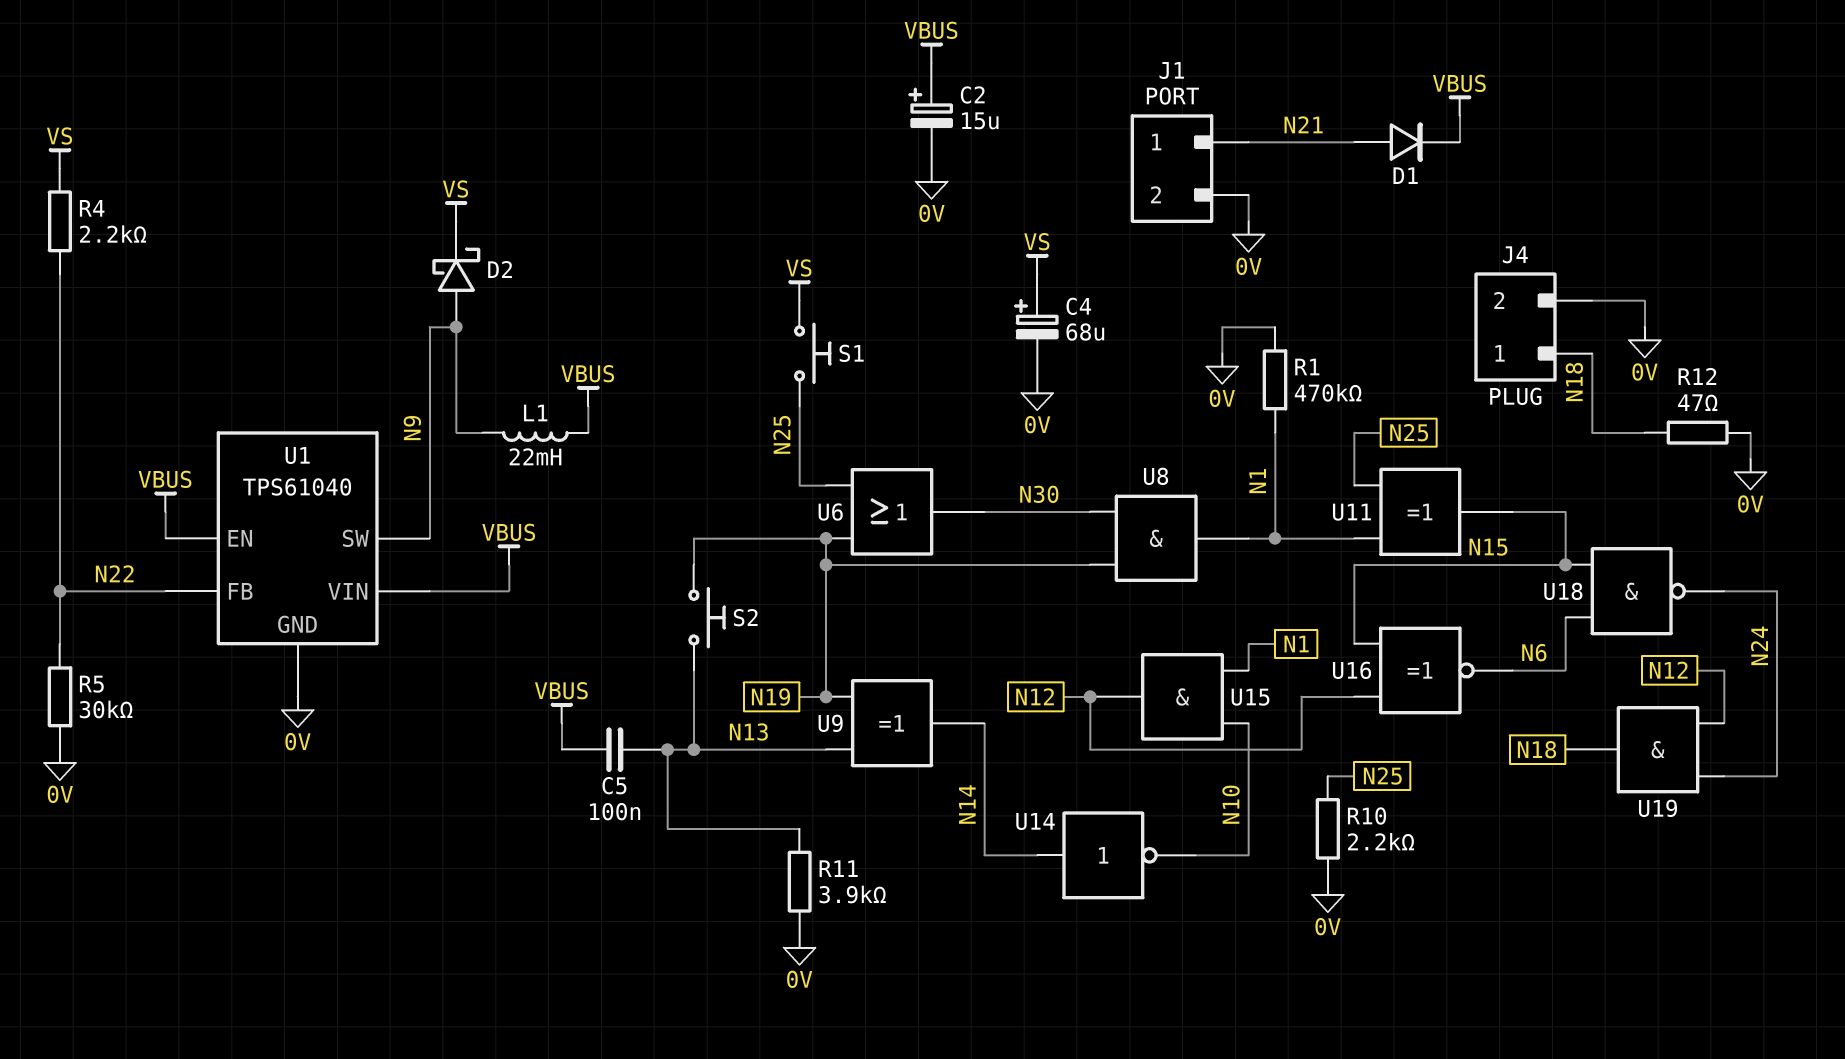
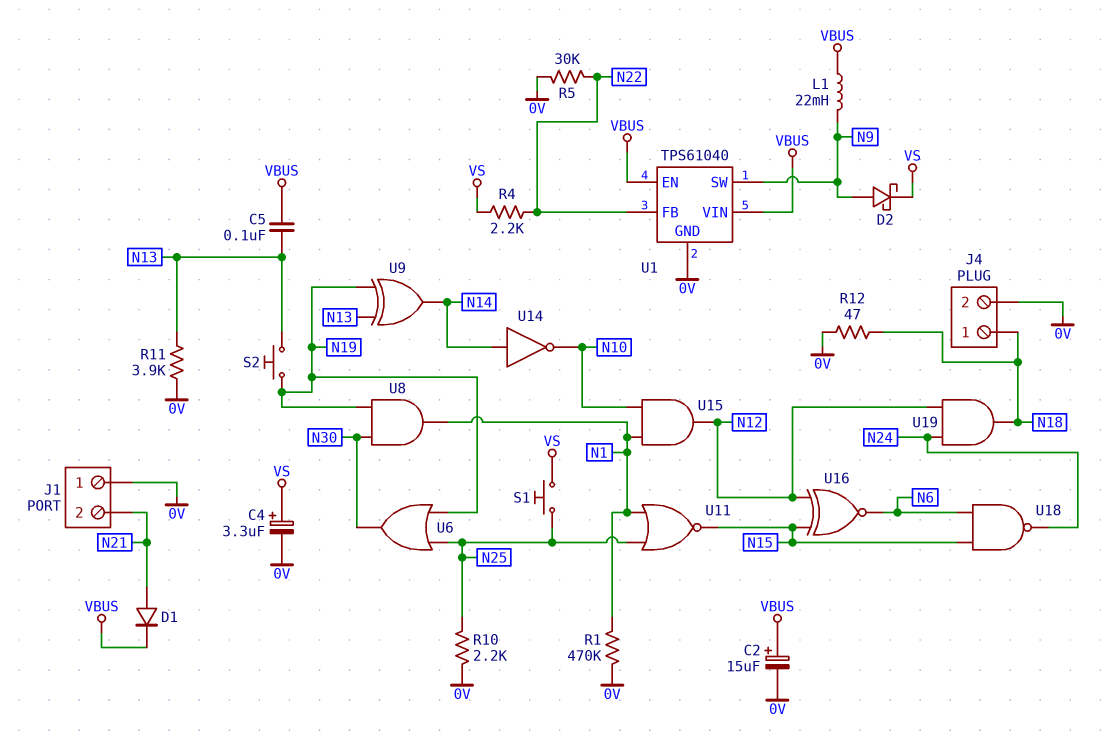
C4: 68uF (plus VS, minus 0V) -> 3.3uF (plus VS, minus 0V)
J1 pin 1: N21 -> 0V
J1 pin 2: 0V -> N21
U11: XOR (in N1, in N25, out N15) -> NOR (in N1, in N25, out N15)

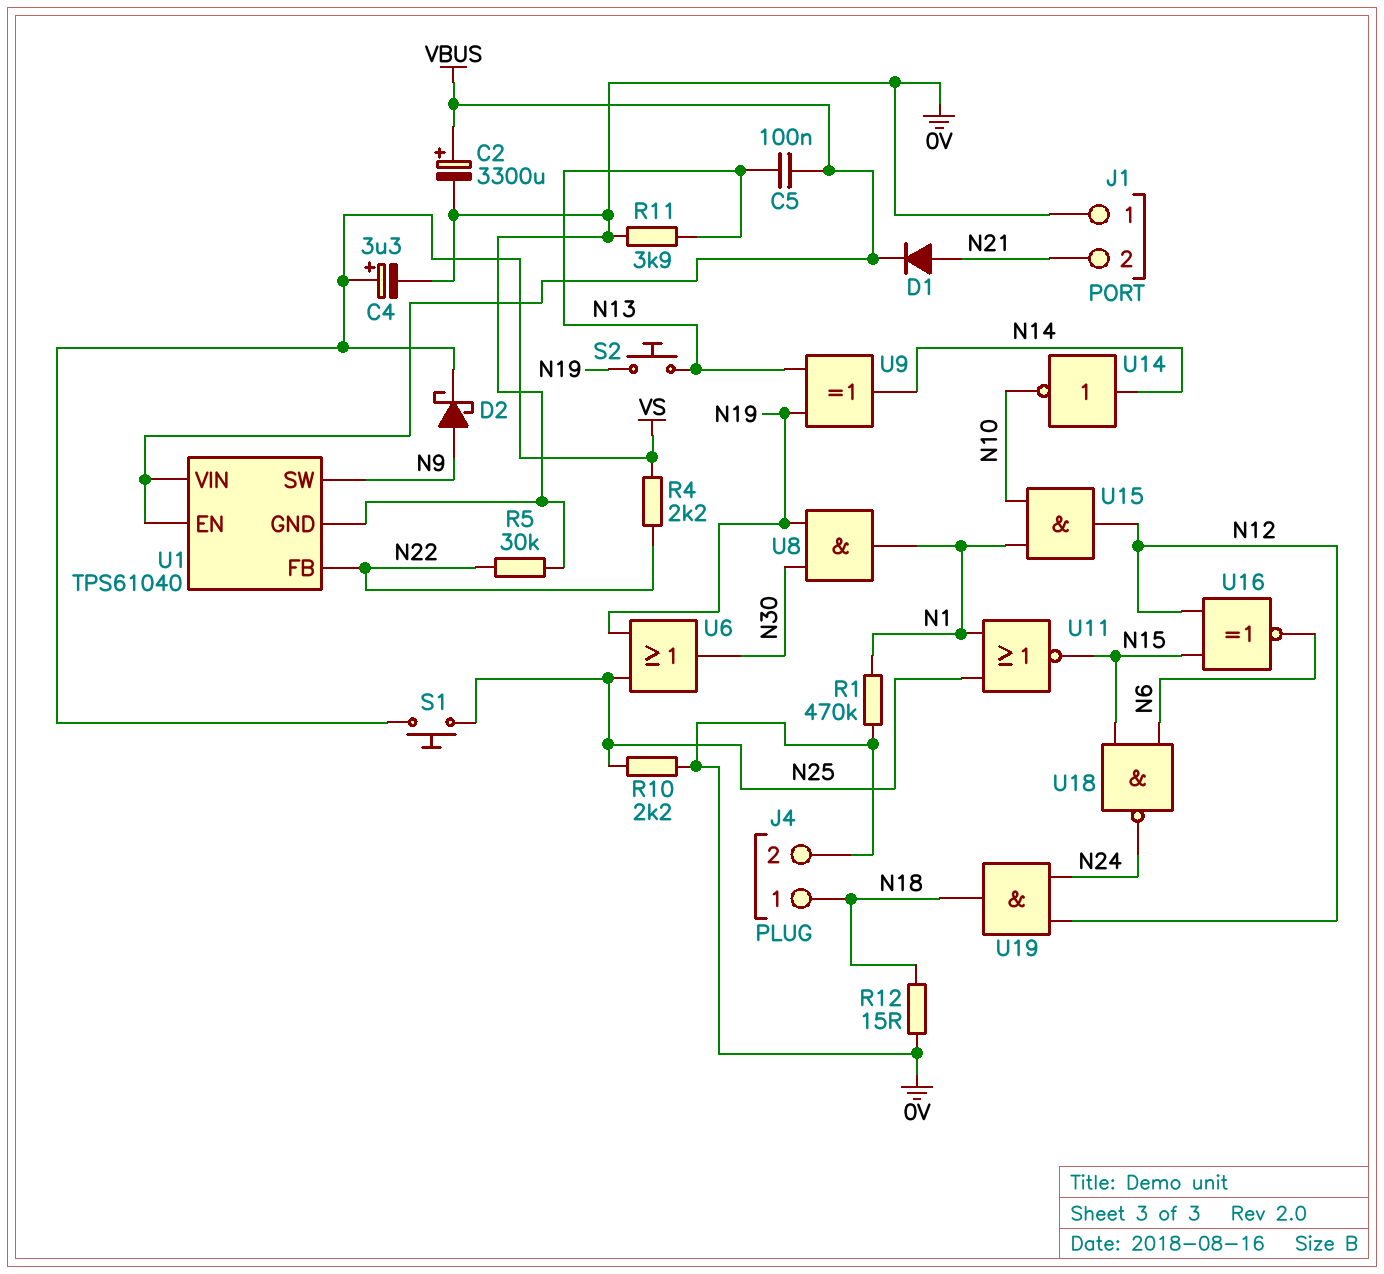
C2: 15uF (plus VBUS, minus 0V) -> 3300uF (plus VBUS, minus 0V)
L1: 22mH (N9, VBUS) -> none
R12: 47 (0V, N18) -> 15 (0V, N18)

